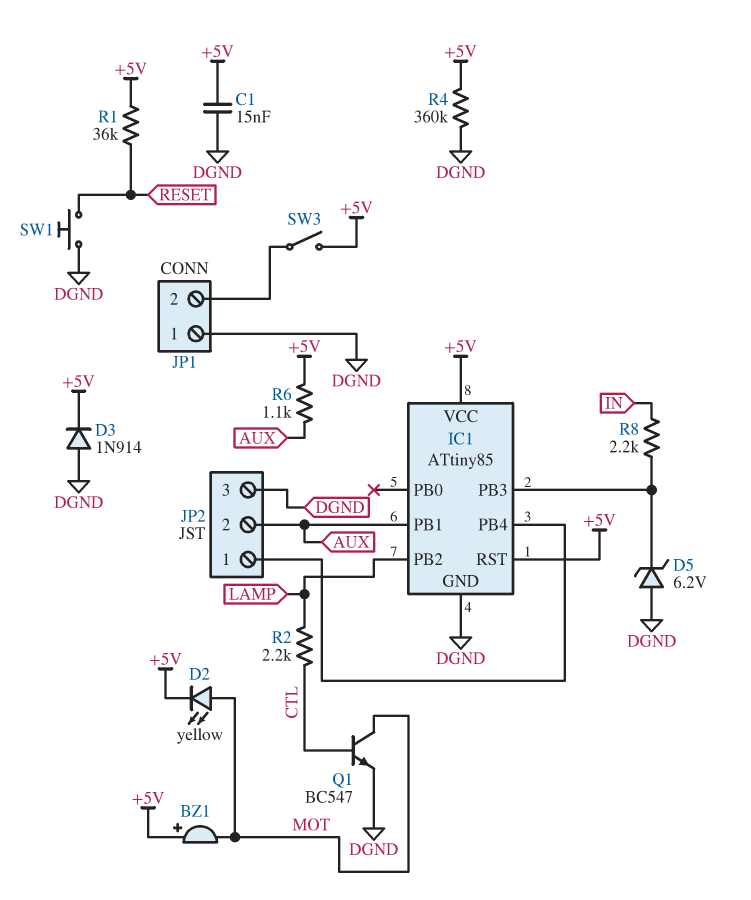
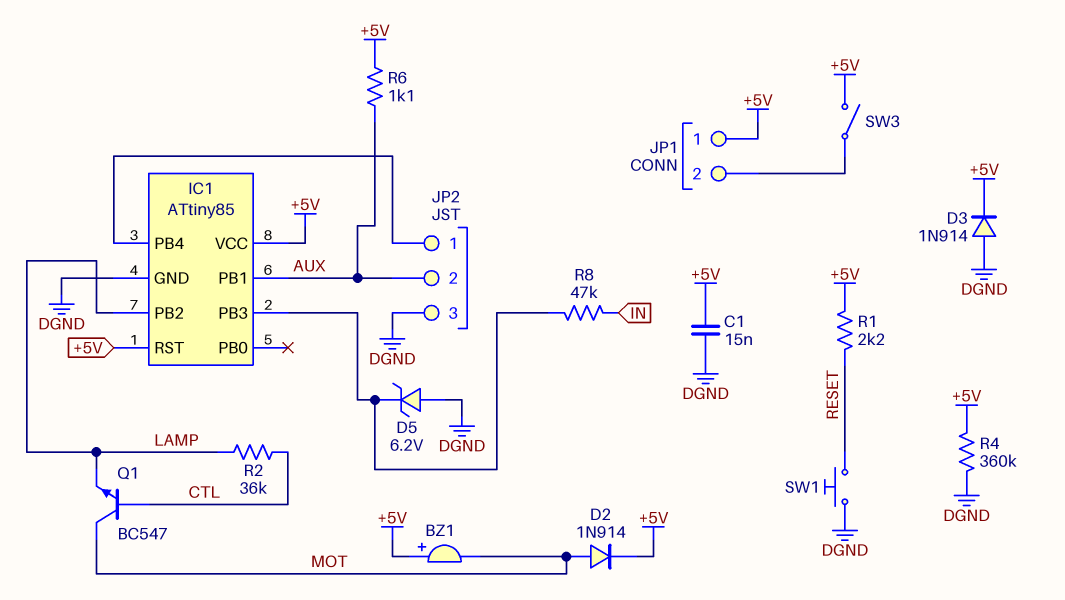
D2: LED yellow (A MOT, K +5V) -> diode 1N914 (A MOT, K +5V)
JP1 pin 1: DGND -> +5V
Q1: NPN BC547 (B CTL, C MOT, E DGND) -> NPN BC547 (B CTL, C MOT, E LAMP)
R1: 36k (+5V, RESET) -> 2.2k (+5V, RESET)
R2: 2.2k (CTL, LAMP) -> 36k (CTL, LAMP)
R8: 2.2k (IC1/PB3, IN) -> 47k (IC1/PB3, IN)

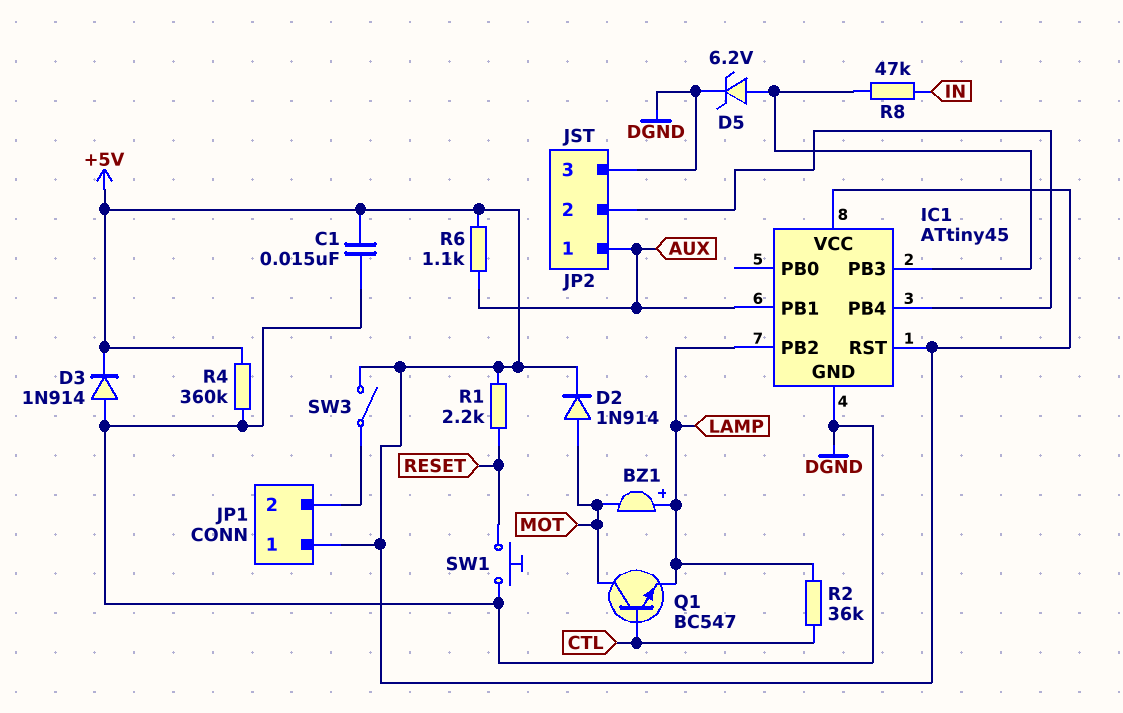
BZ1: buzzer (plus +5V, minus MOT) -> buzzer (plus LAMP, minus MOT)
D5: zener 6.2V (A DGND, K IC1/PB3) -> zener 6.2V (A IC1/PB3, K DGND)
IC1: ATtiny85 -> ATtiny45
JP2 pin 1: IC1/PB4 -> AUX
JP2 pin 2: AUX -> IC1/PB4

